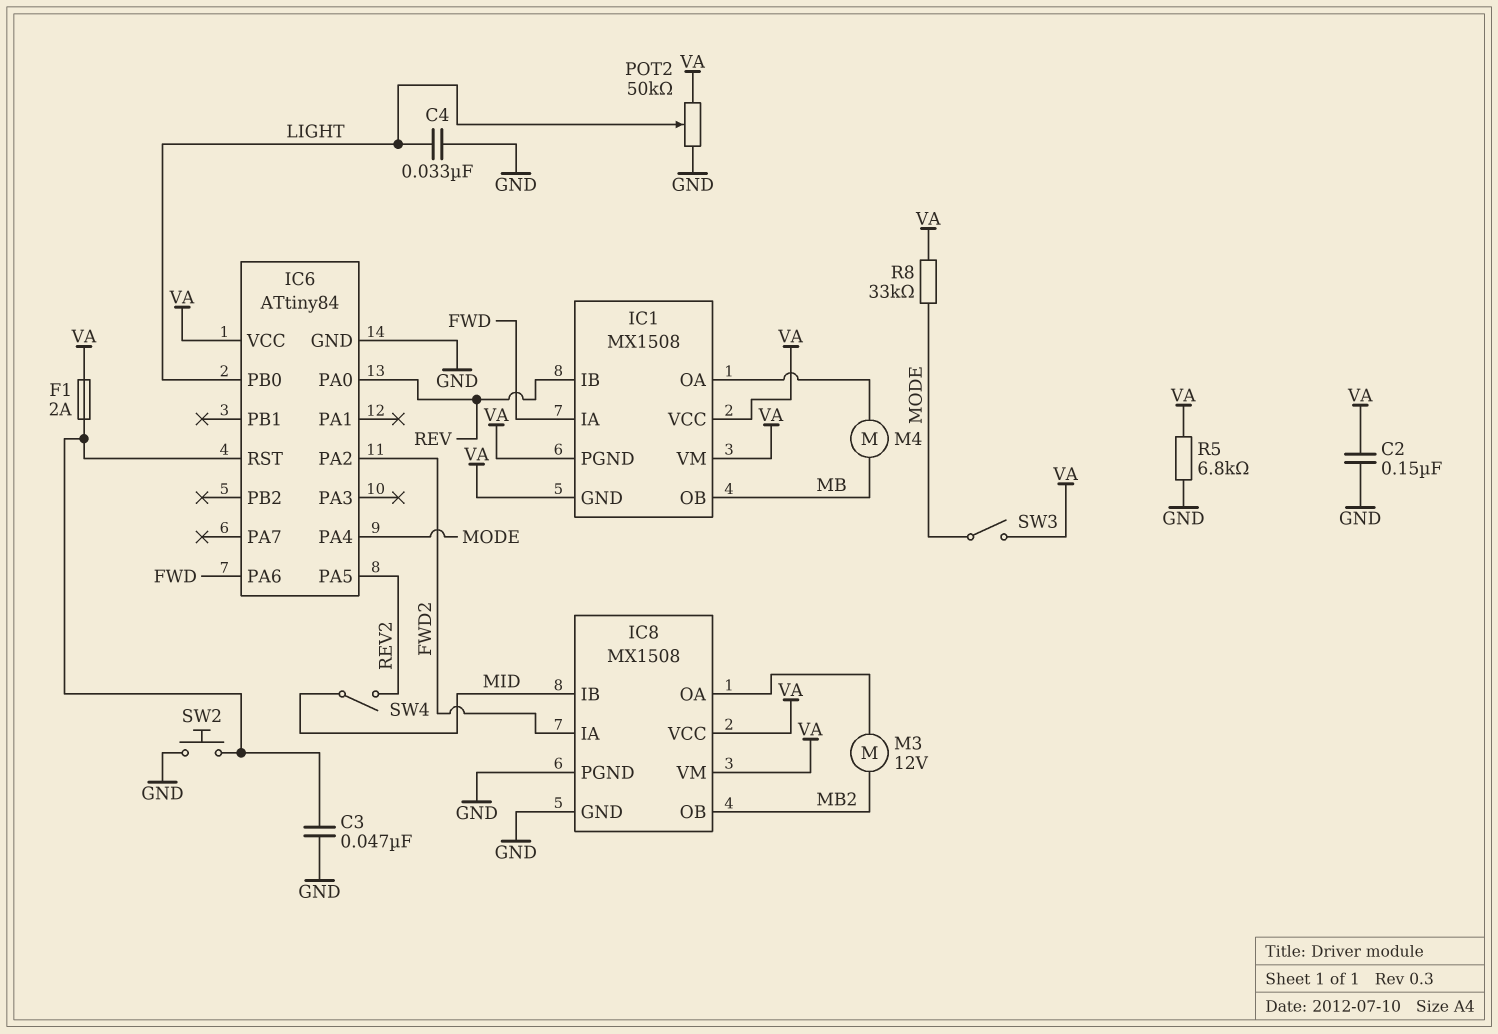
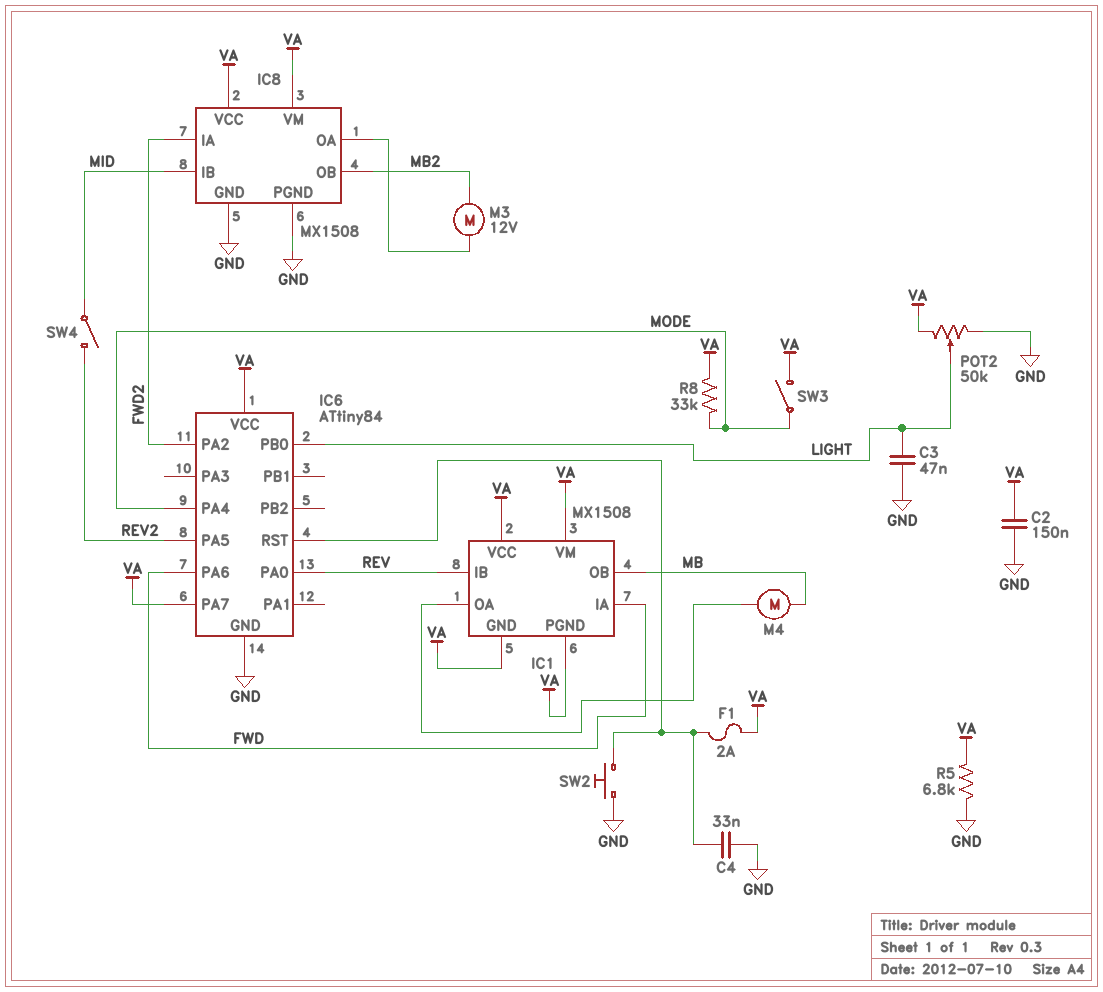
C3: 47nF (GND, IC6/RST) -> 47nF (GND, LIGHT)
C4: 33nF (GND, LIGHT) -> 33nF (GND, IC6/RST)
IC6 pin PA7: none -> VA

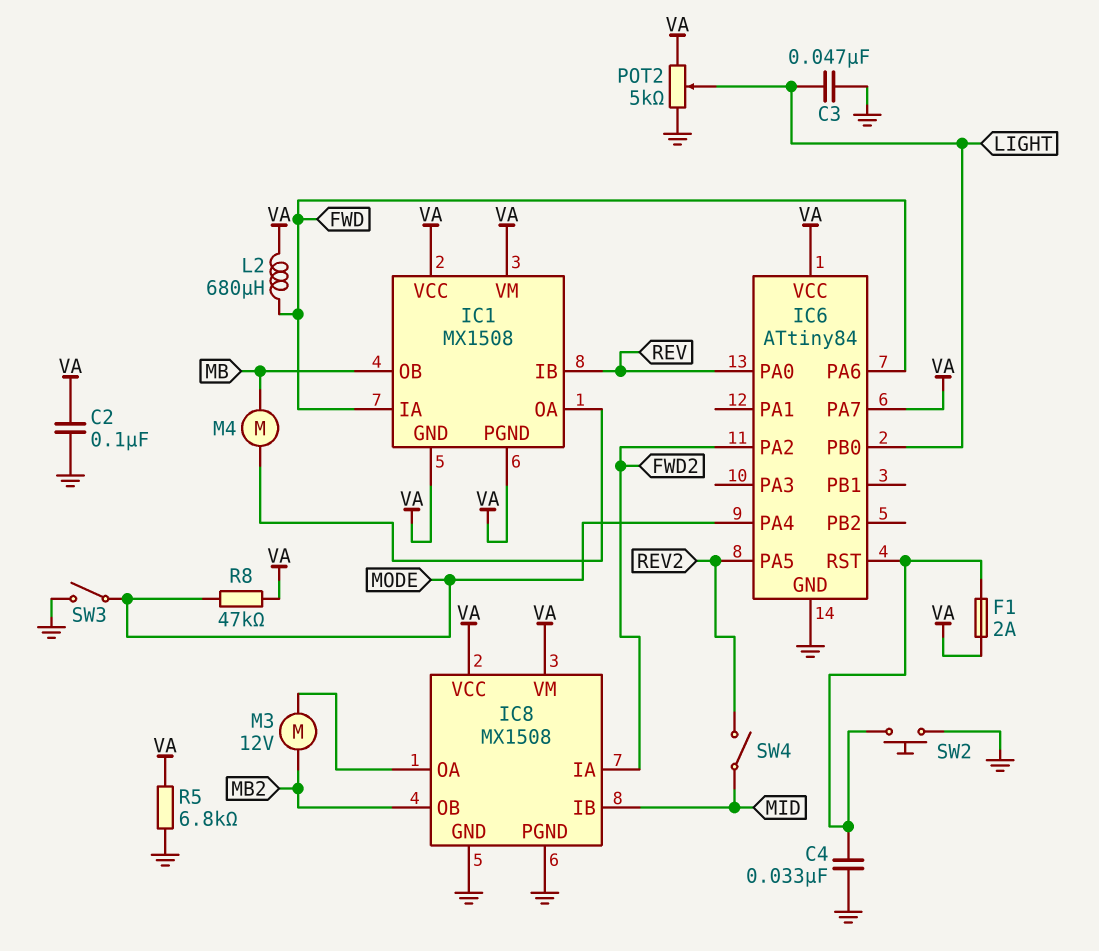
C2: 150nF (GND, VA) -> 100nF (GND, VA)
L2: none -> 680uH (FWD, VA)
POT2: 50k (GND, VA, wiper LIGHT) -> 5k (GND, VA, wiper LIGHT)
R8: 33k (MODE, VA) -> 47k (MODE, VA)
SW3: switch (MODE, VA) -> switch (GND, MODE)

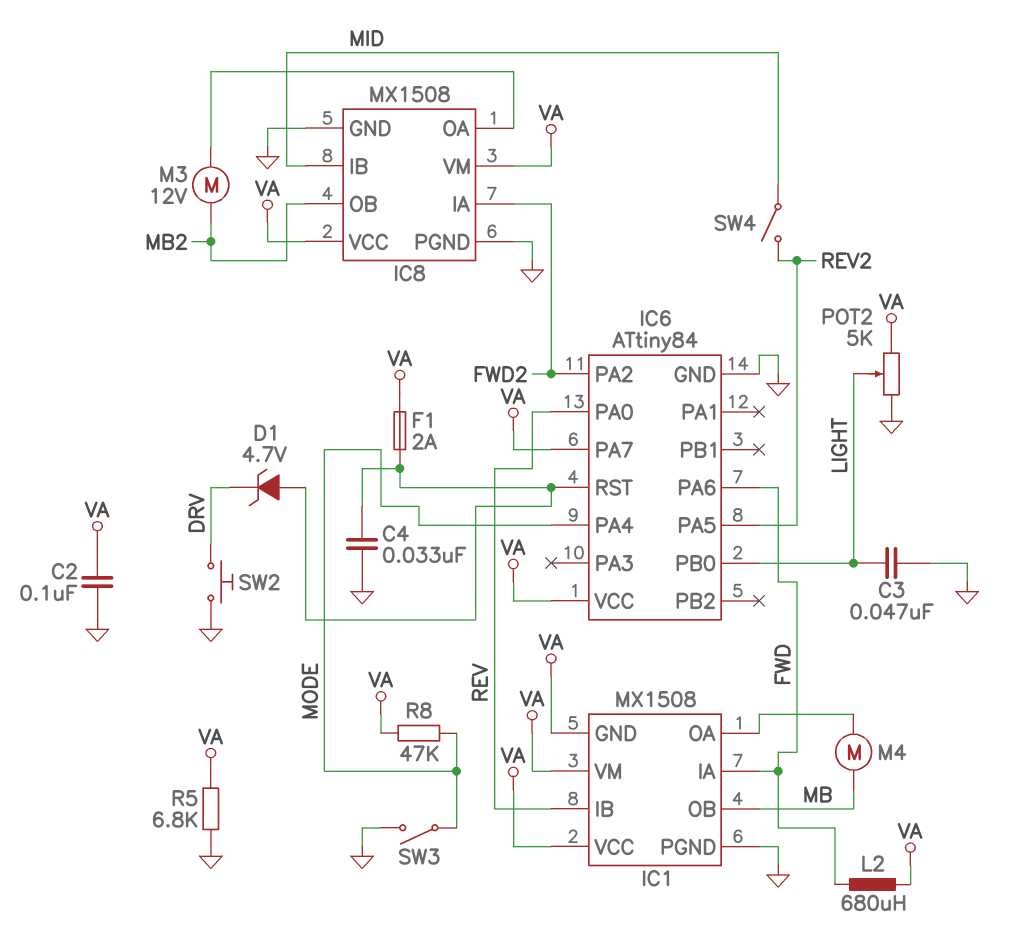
D1: none -> zener 4.7V (A IC6/RST, K DRV)
IC1 pin PGND: VA -> GND
SW2: button (GND, IC6/RST) -> button (DRV, GND)

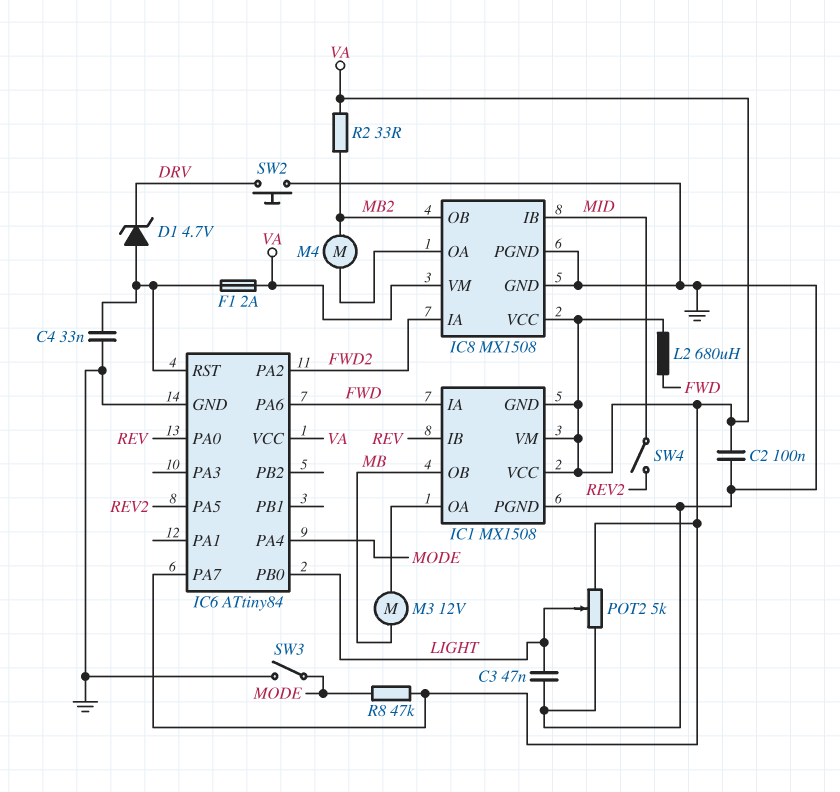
M3: motor 12V (IC8/OA, MB2) -> motor 12V (IC1/OA, MB)
M4: motor (IC1/OA, MB) -> motor (IC8/OA, MB2)
R2: none -> 33 (MB2, VA)
R5: 6.8k (GND, VA) -> none

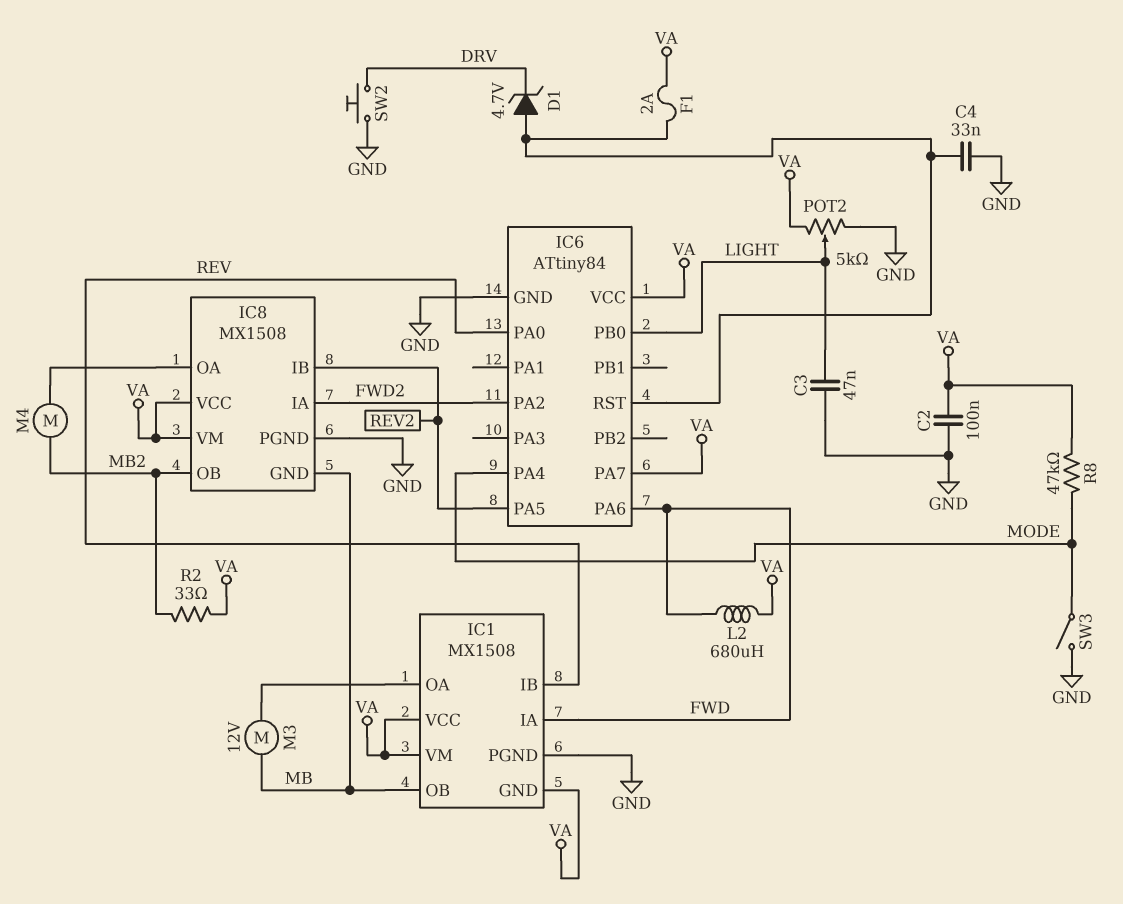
IC8 pin GND: GND -> MB
IC8 pin IB: MID -> REV2
SW4: switch (MID, REV2) -> none

